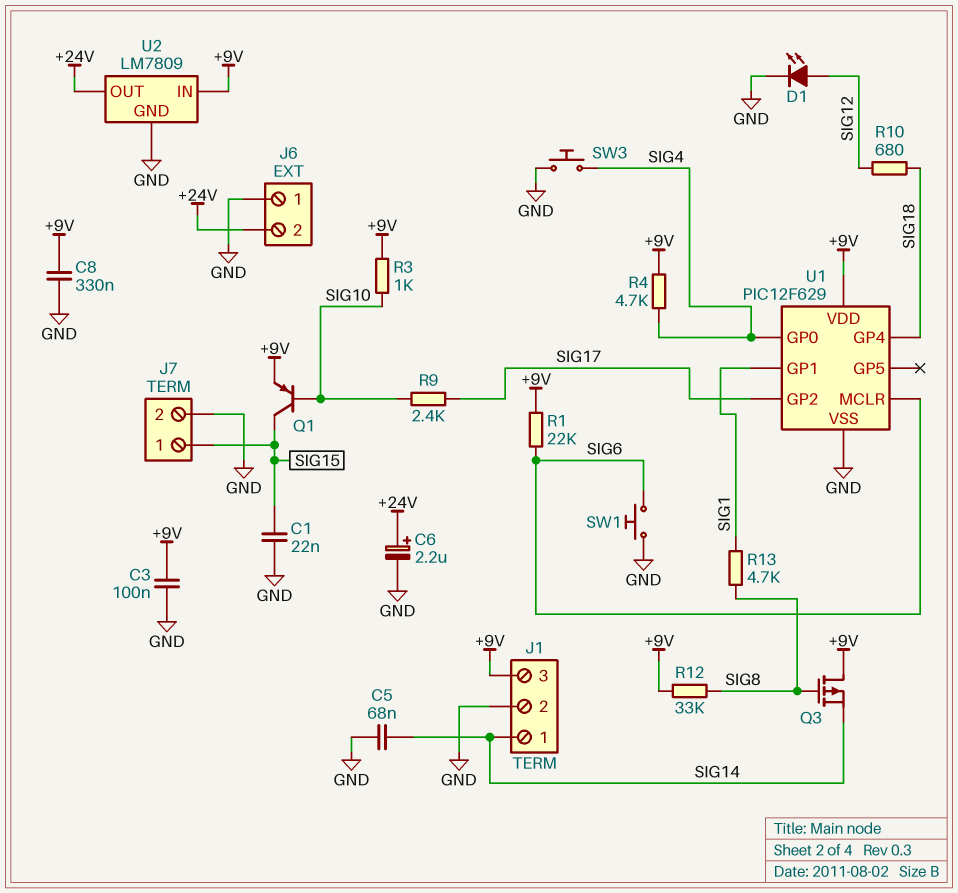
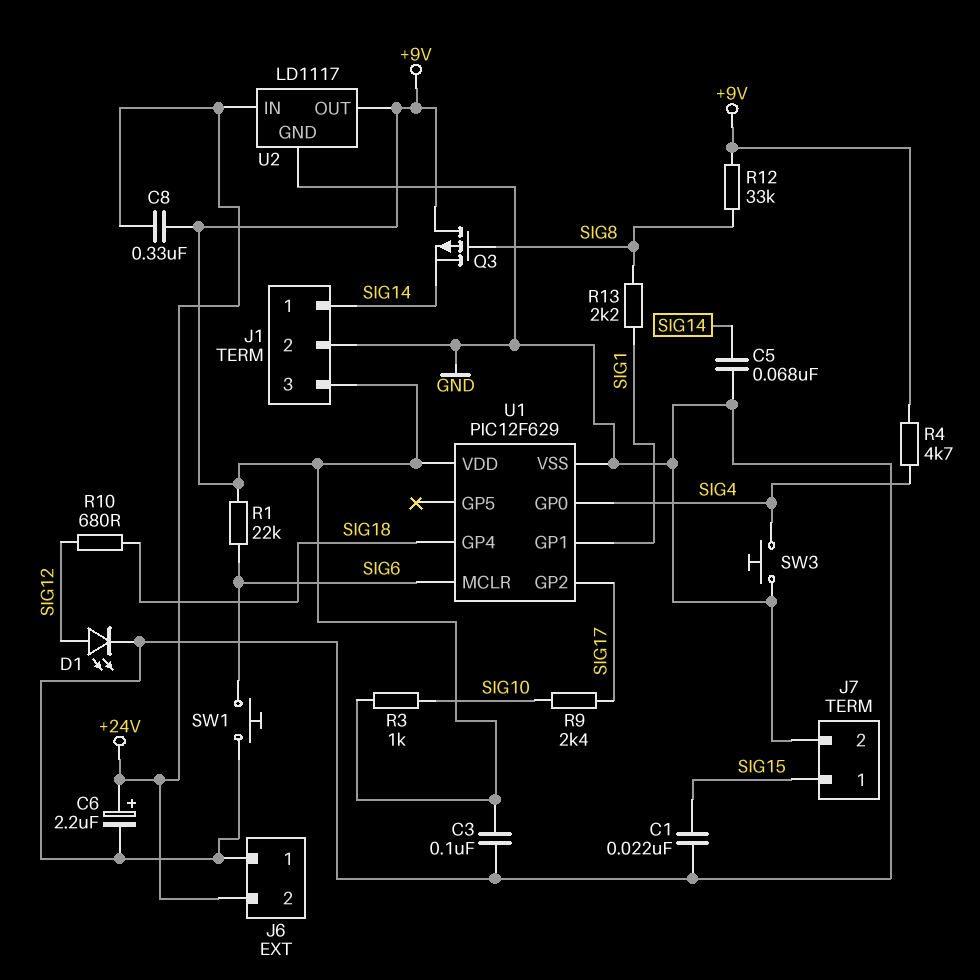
C8: 330nF (+9V, GND) -> 330nF (+9V, +24V)
Q1: PNP (B SIG10, C SIG15, E +9V) -> none
R13: 4.7k (SIG1, SIG8) -> 2.2k (SIG1, SIG8)
U2: LM7809 -> LD1117
U2 pin IN: +9V -> +24V
U2 pin OUT: +24V -> +9V

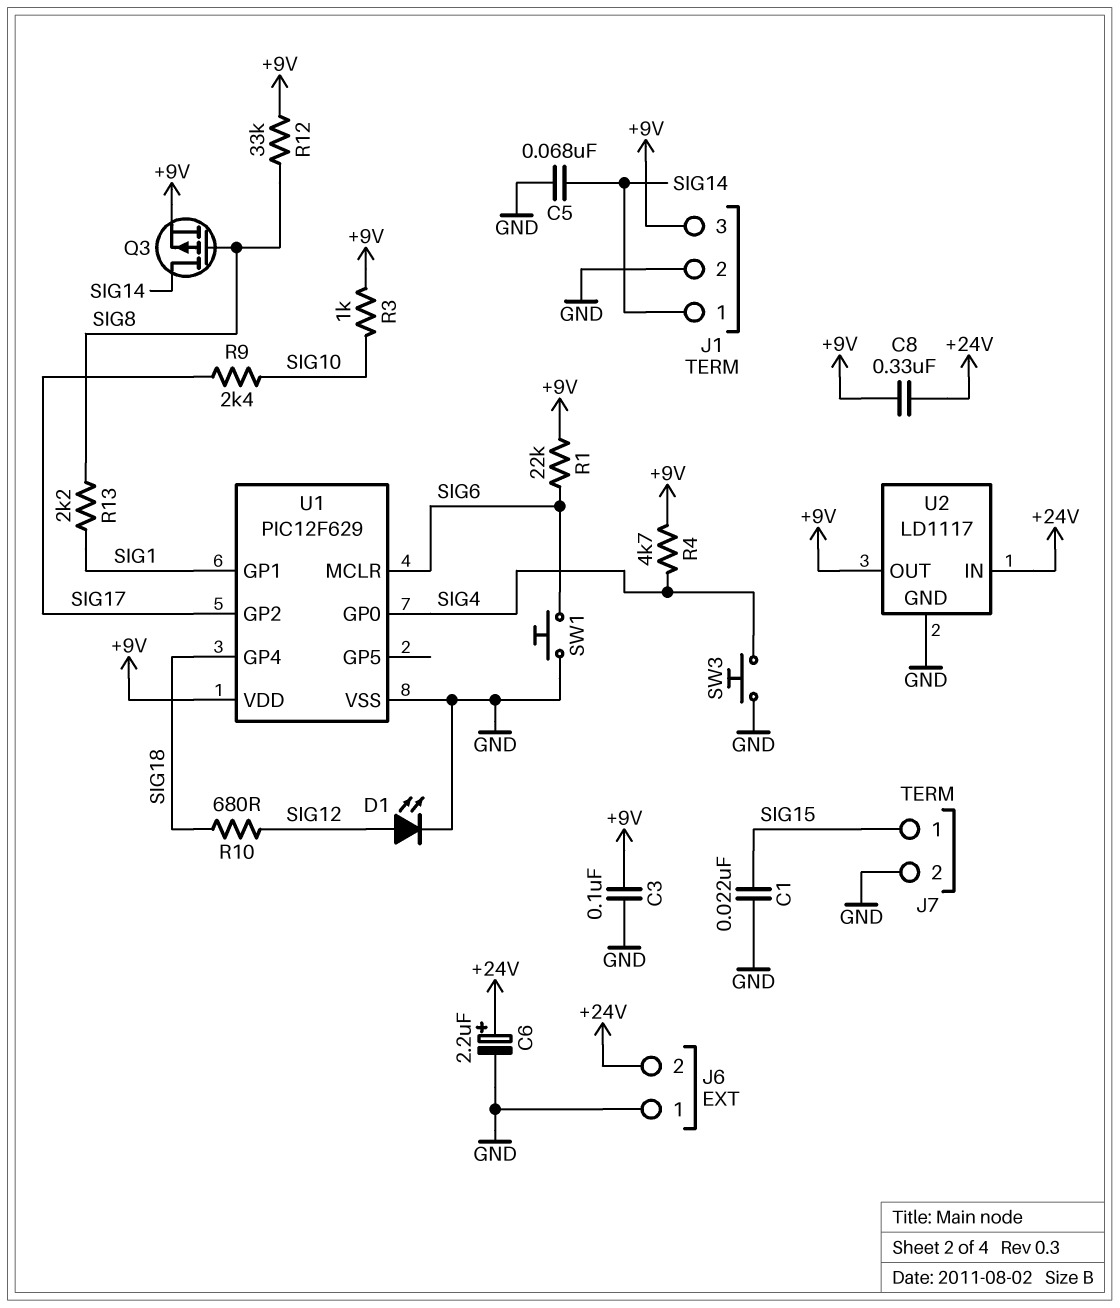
Q3: PMOS (G SIG8, D +9V, S SIG14) -> PMOS (G SIG8, D SIG14, S +9V)

